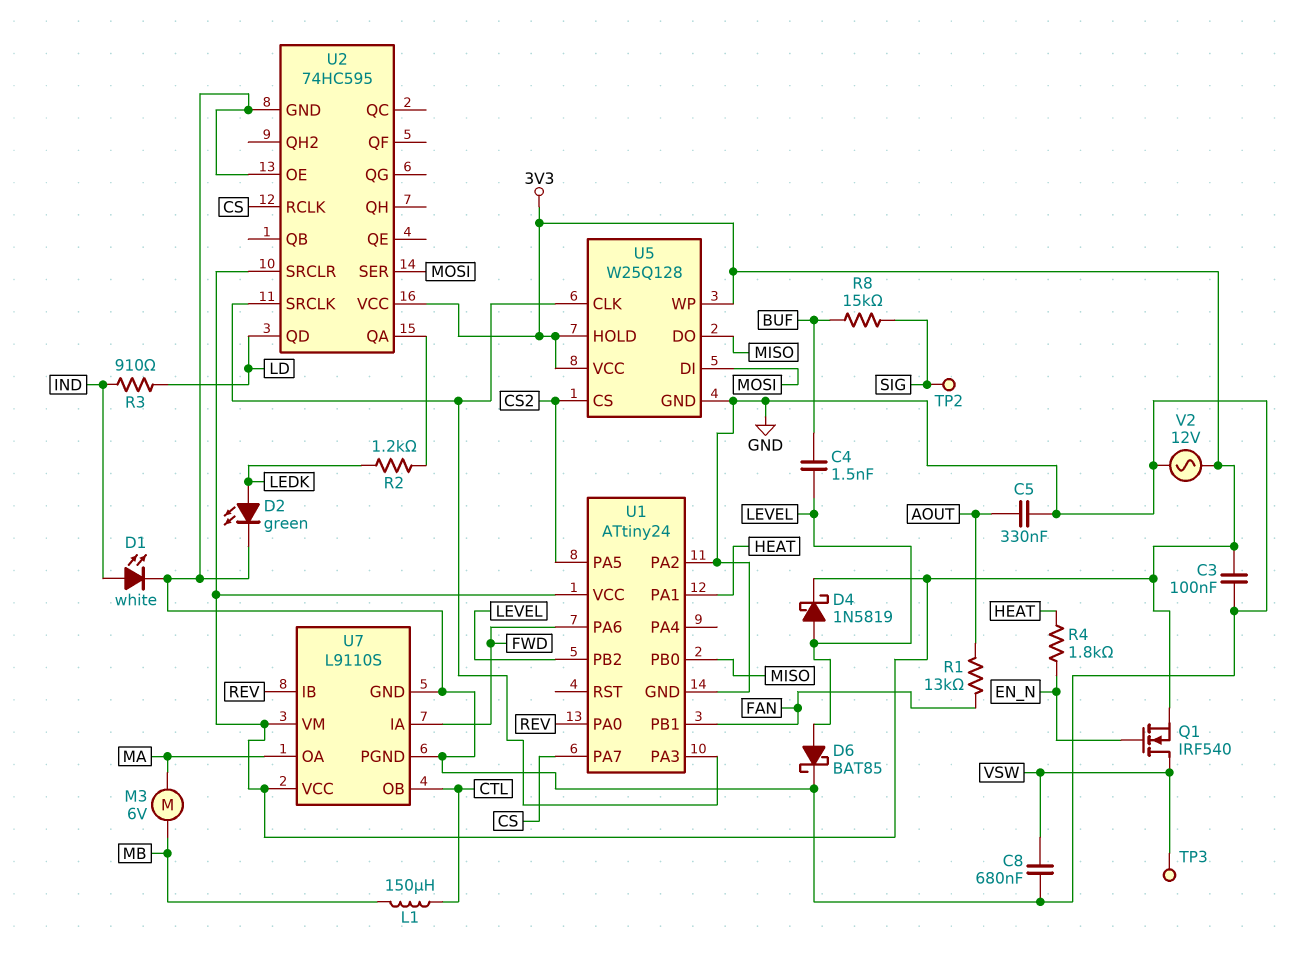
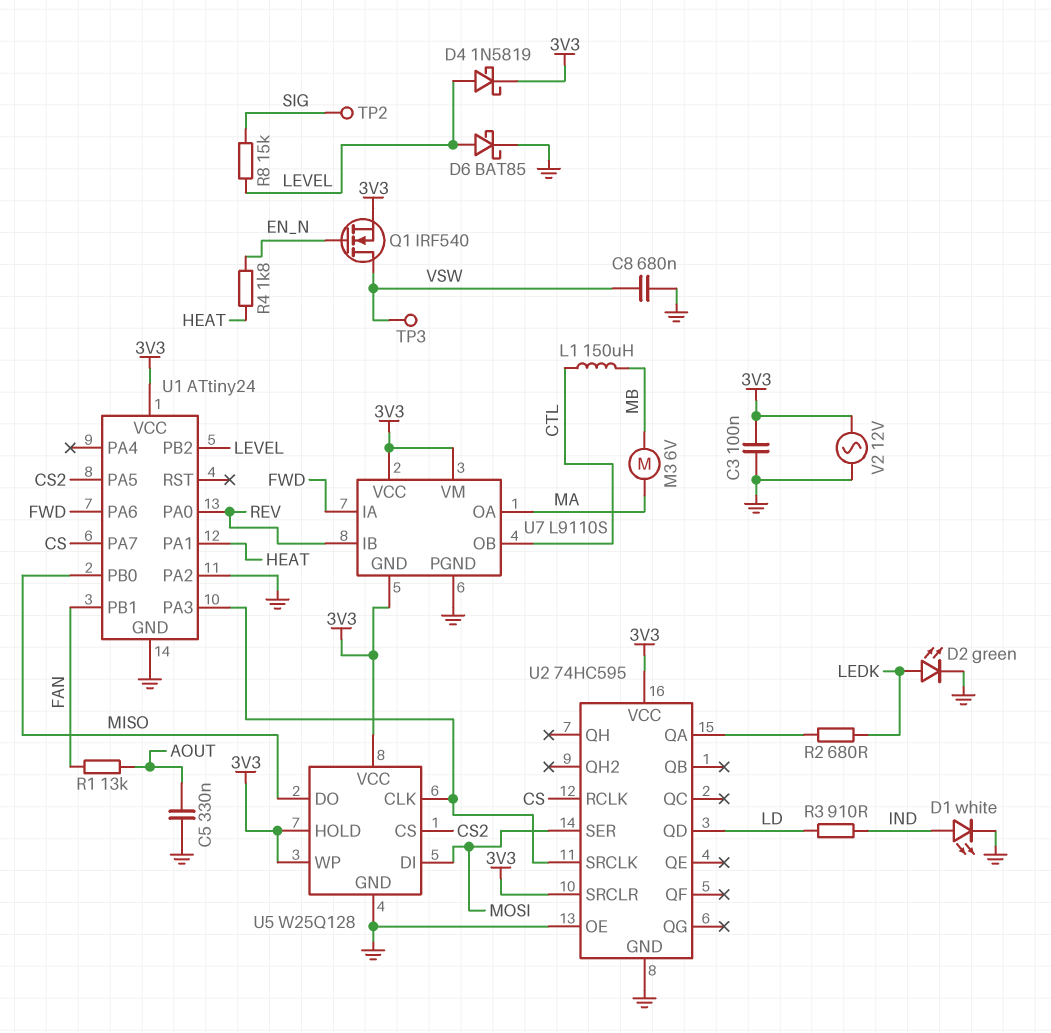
C4: 1.5nF (BUF, LEVEL) -> none
R2: 1.2k (LEDK, U2/QA) -> 680 (LEDK, U2/QA)
R8: 15k (BUF, SIG) -> 15k (LEVEL, SIG)
U7 pin GND: GND -> 3V3

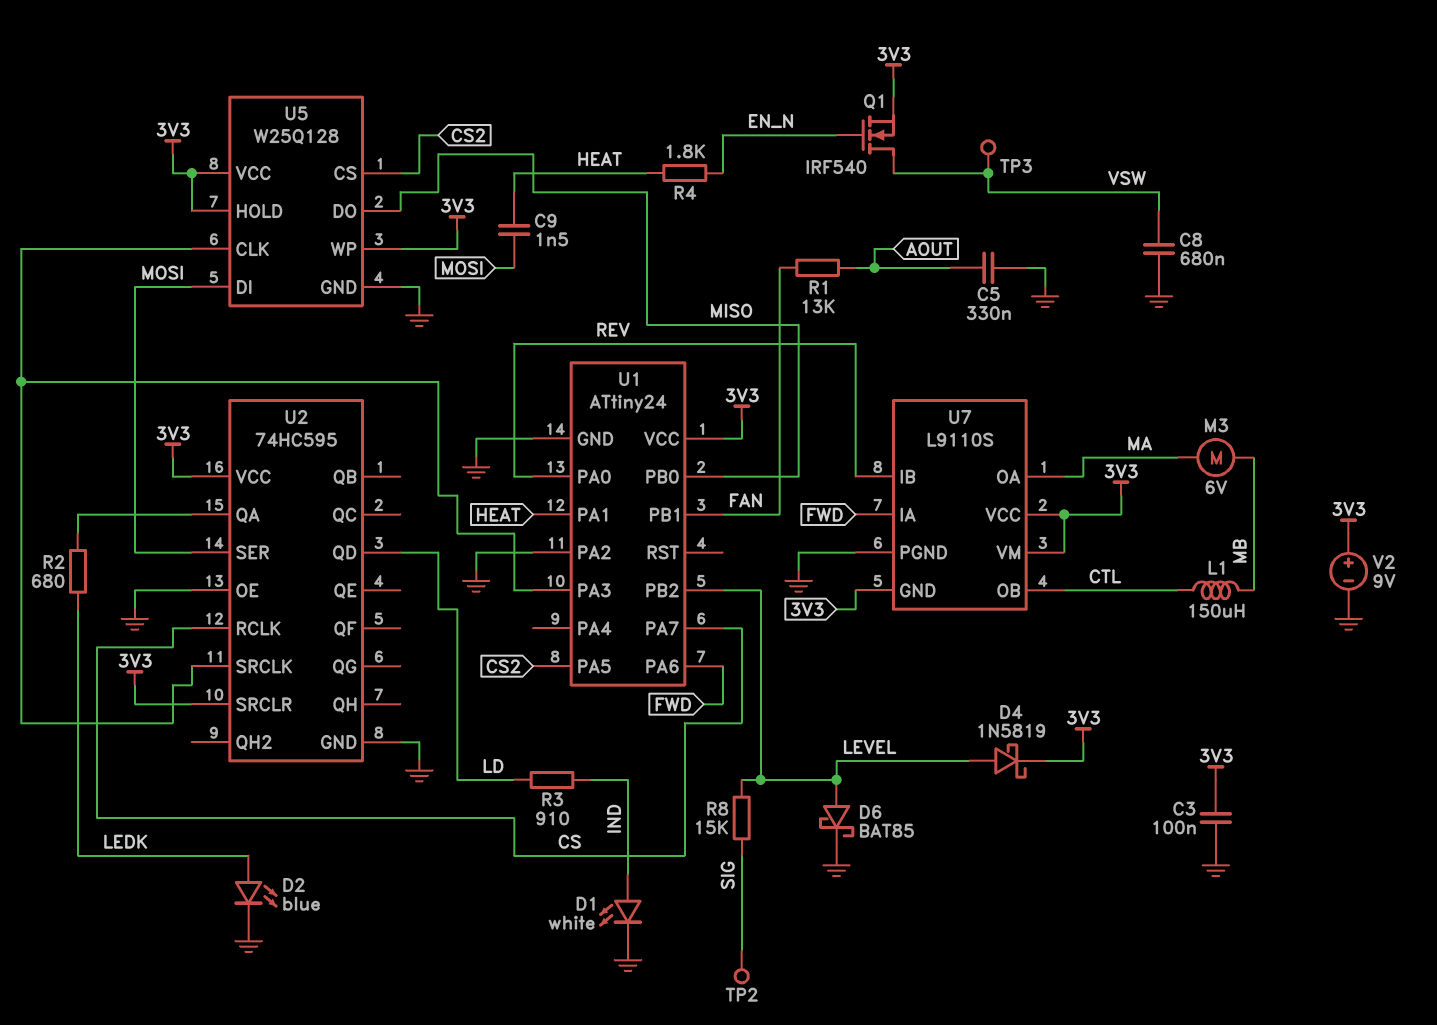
C9: none -> 1.5nF (HEAT, MOSI)
D2: LED green (A LEDK, K GND) -> LED blue (A LEDK, K GND)
V2: AC 12V (3V3, GND) -> 9V (plus 3V3, minus GND)

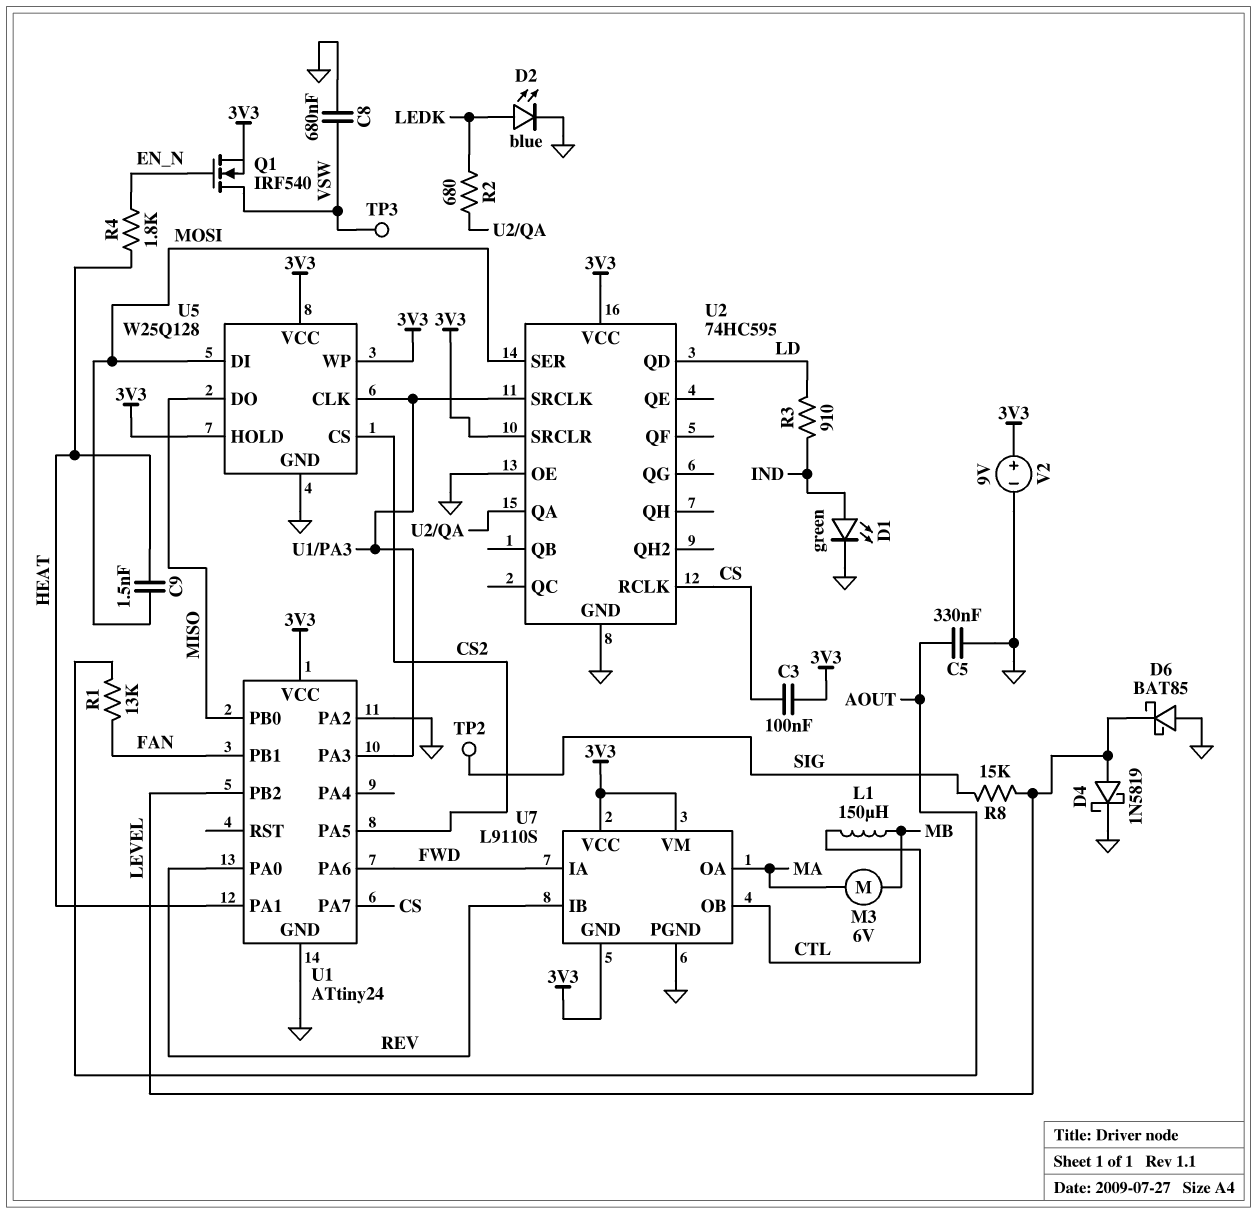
C3: 100nF (3V3, GND) -> 100nF (3V3, CS)
D1: LED white (A IND, K GND) -> LED green (A IND, K GND)
D4: schottky 1N5819 (A LEVEL, K 3V3) -> schottky 1N5819 (A LEVEL, K GND)
D6: schottky BAT85 (A LEVEL, K GND) -> schottky BAT85 (A GND, K LEVEL)

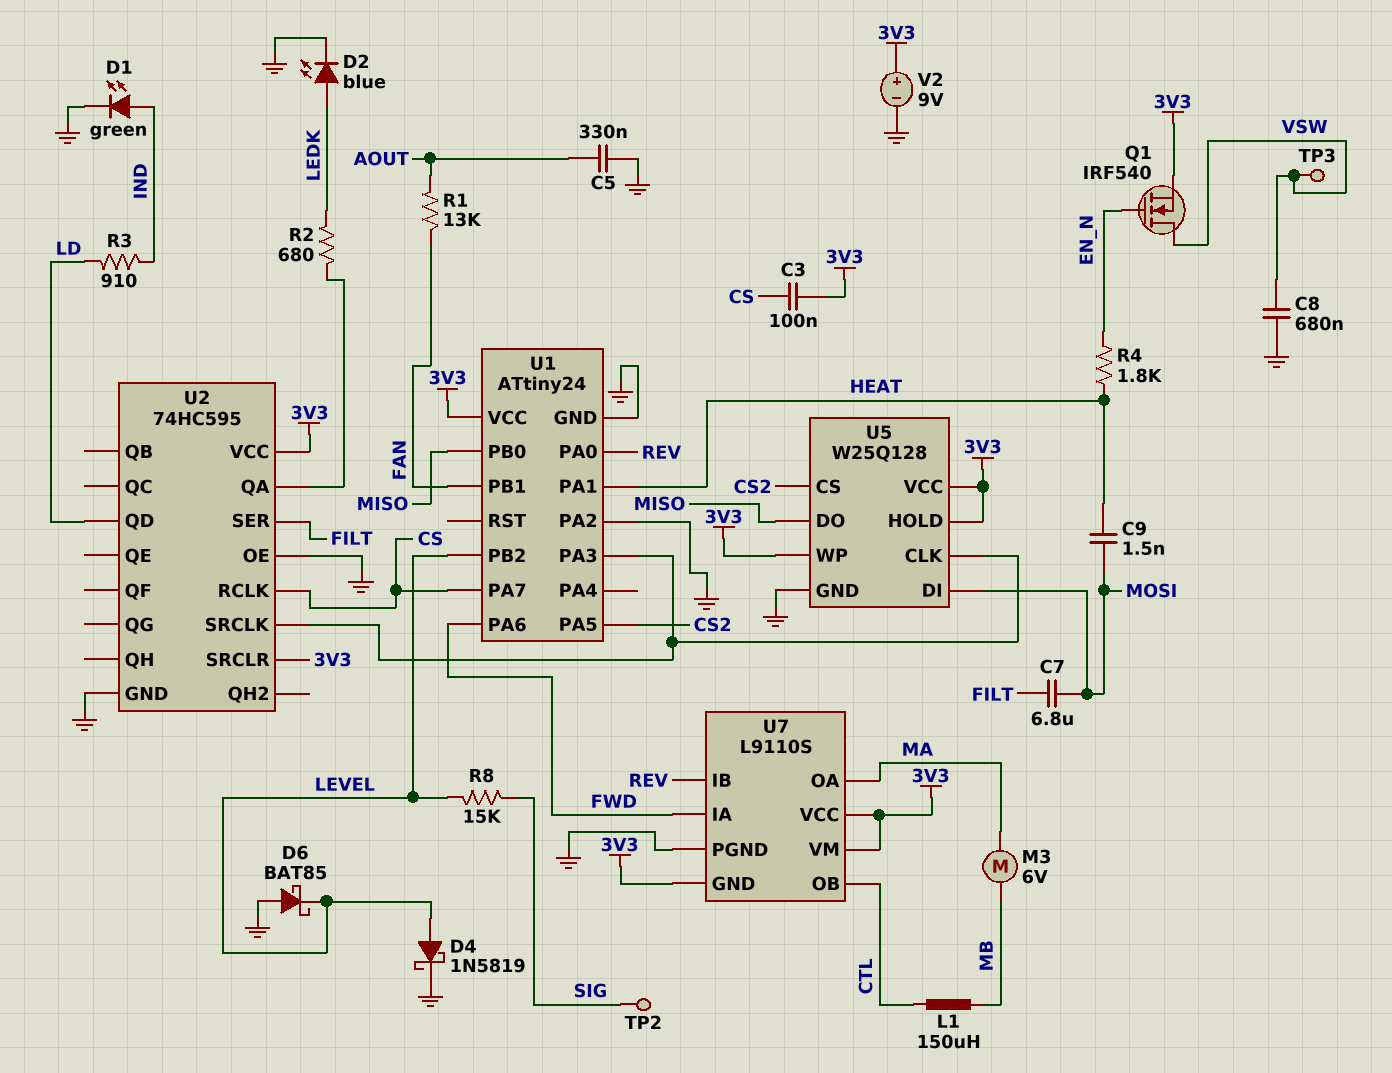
C7: none -> 6.8uF (FILT, MOSI)
U2 pin SER: MOSI -> FILT

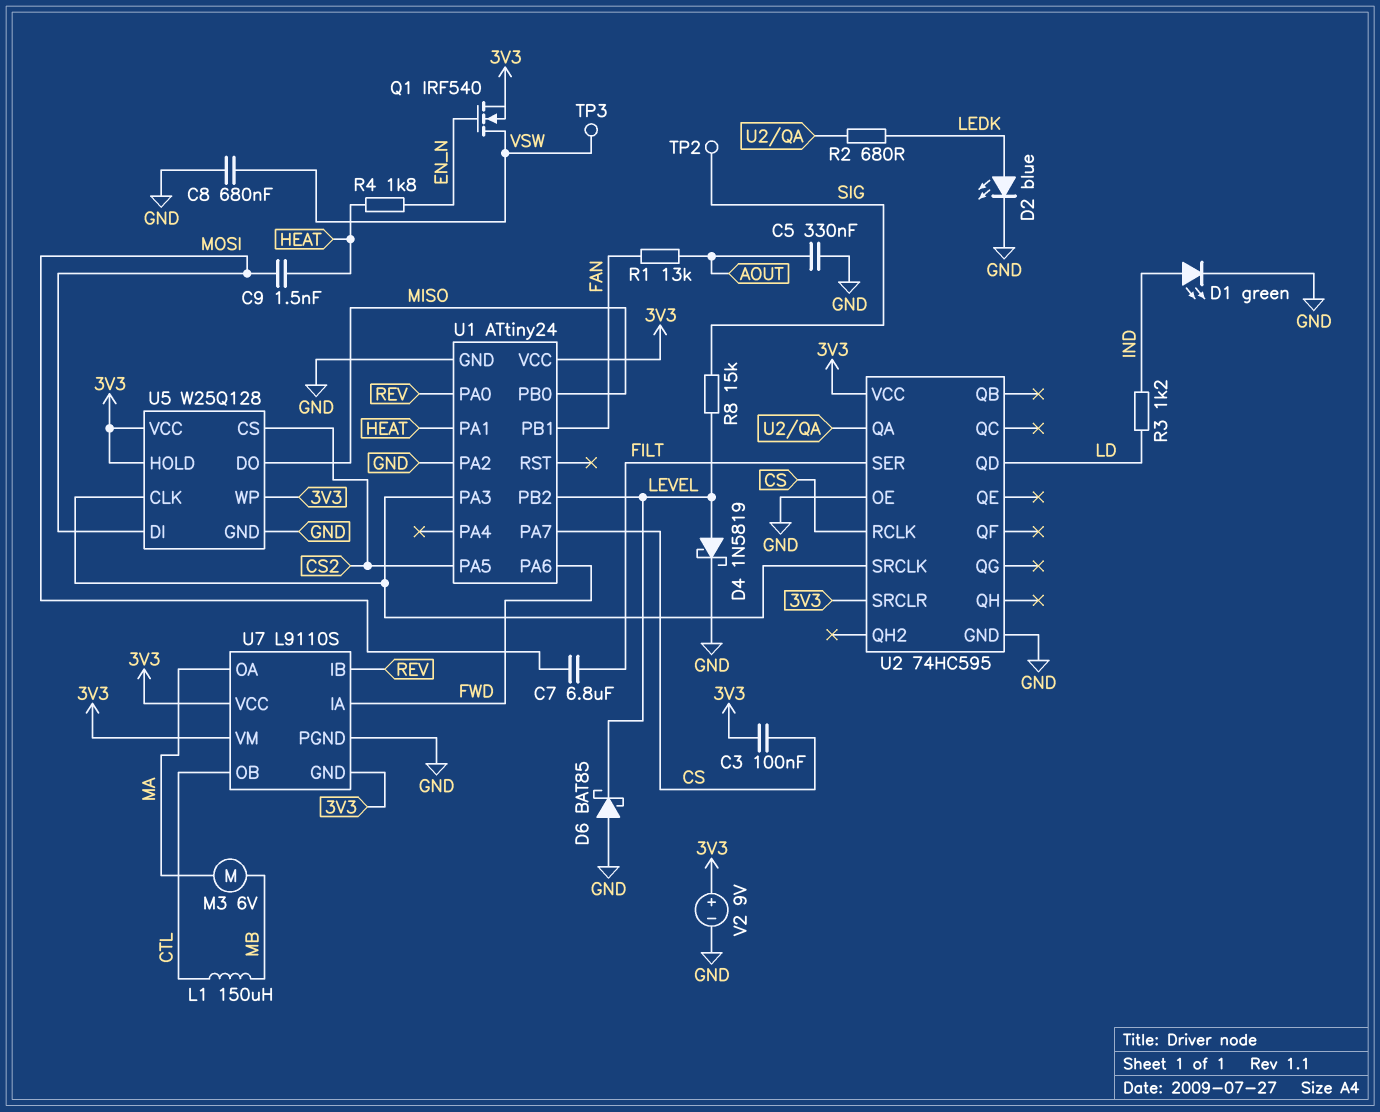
R3: 910 (IND, LD) -> 1.2k (IND, LD)

